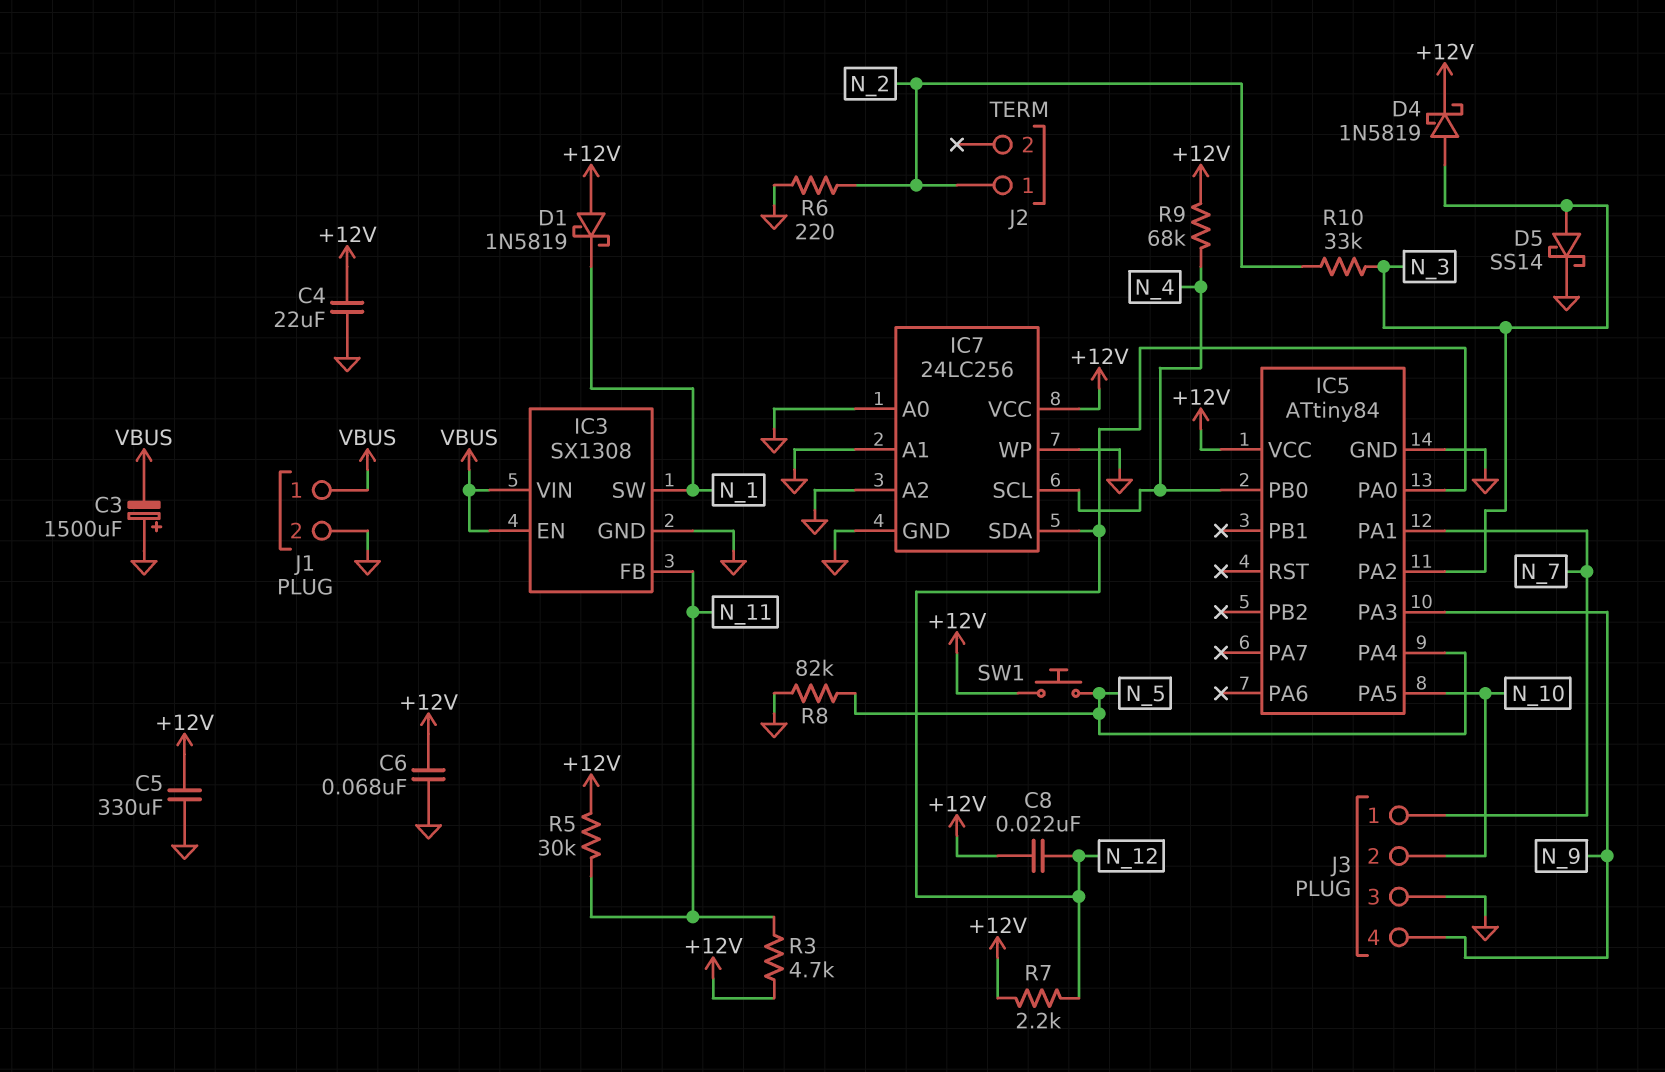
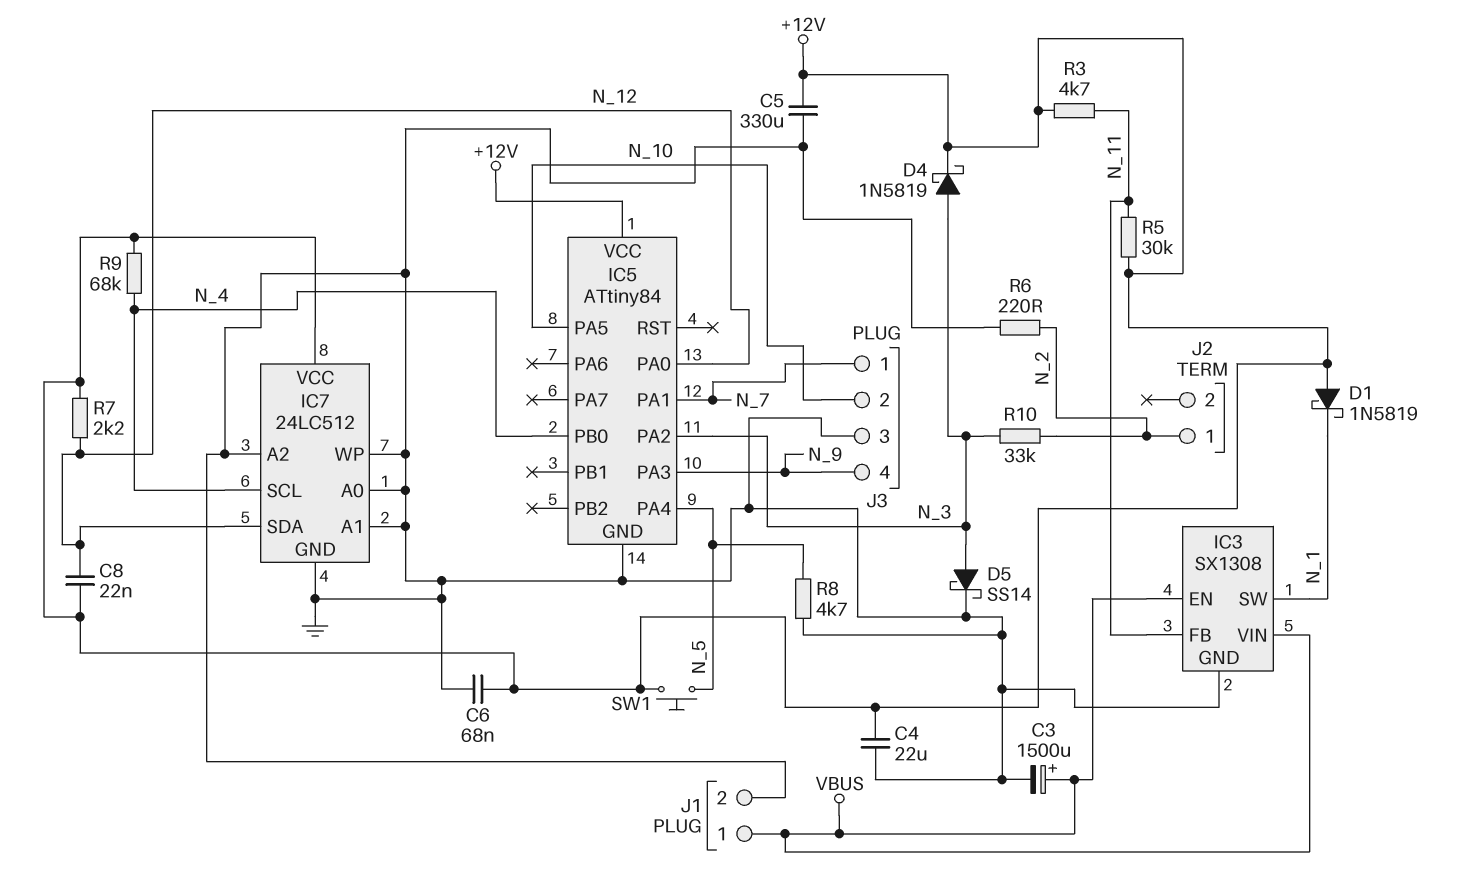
C3: 1500uF (plus GND, minus VBUS) -> 1500uF (plus VBUS, minus GND)
IC7: 24LC256 -> 24LC512
R8: 82k (GND, N_5) -> 4.7k (GND, N_5)

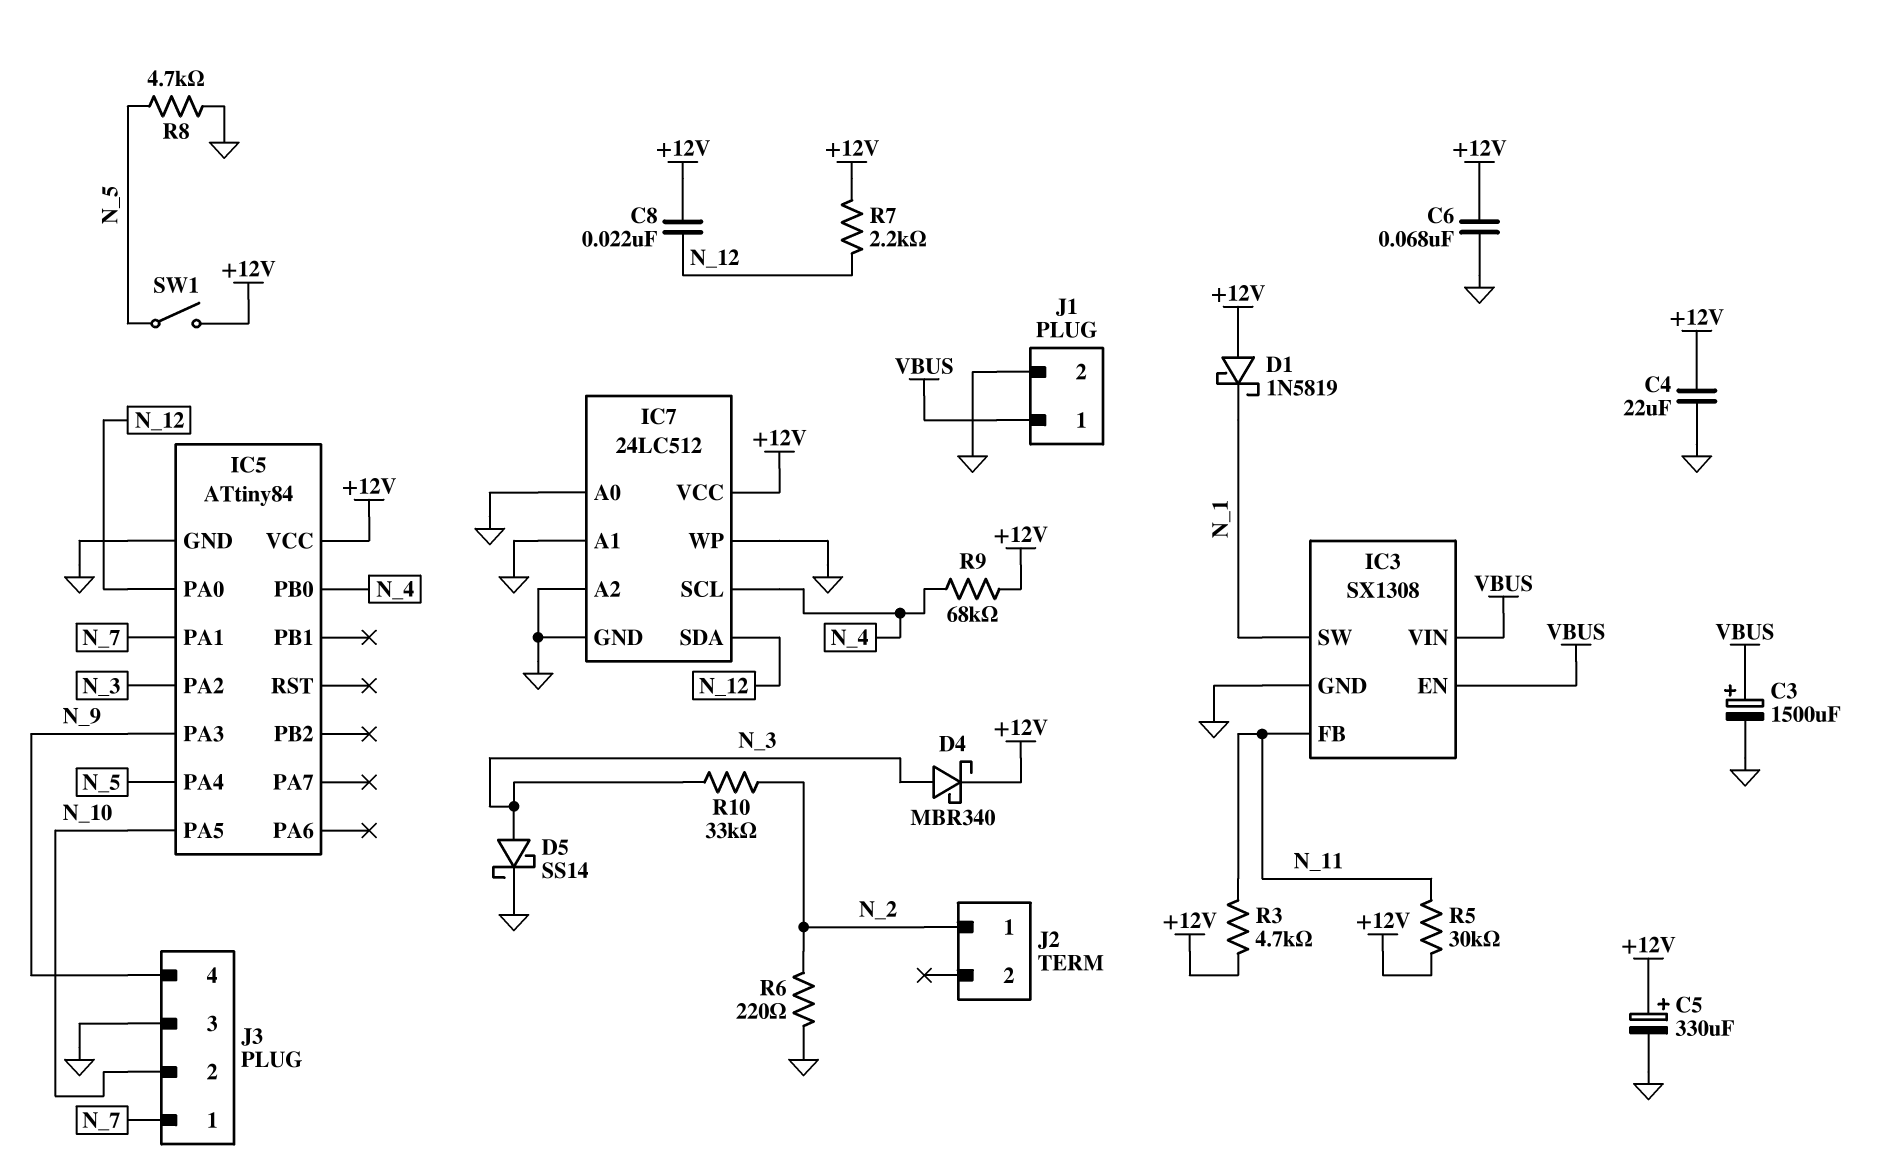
C5: 330uF (+12V, GND) -> 330uF (plus +12V, minus GND)
D4: schottky 1N5819 (A N_3, K +12V) -> schottky MBR340 (A N_3, K +12V)
SW1: button (+12V, N_5) -> switch (+12V, N_5)

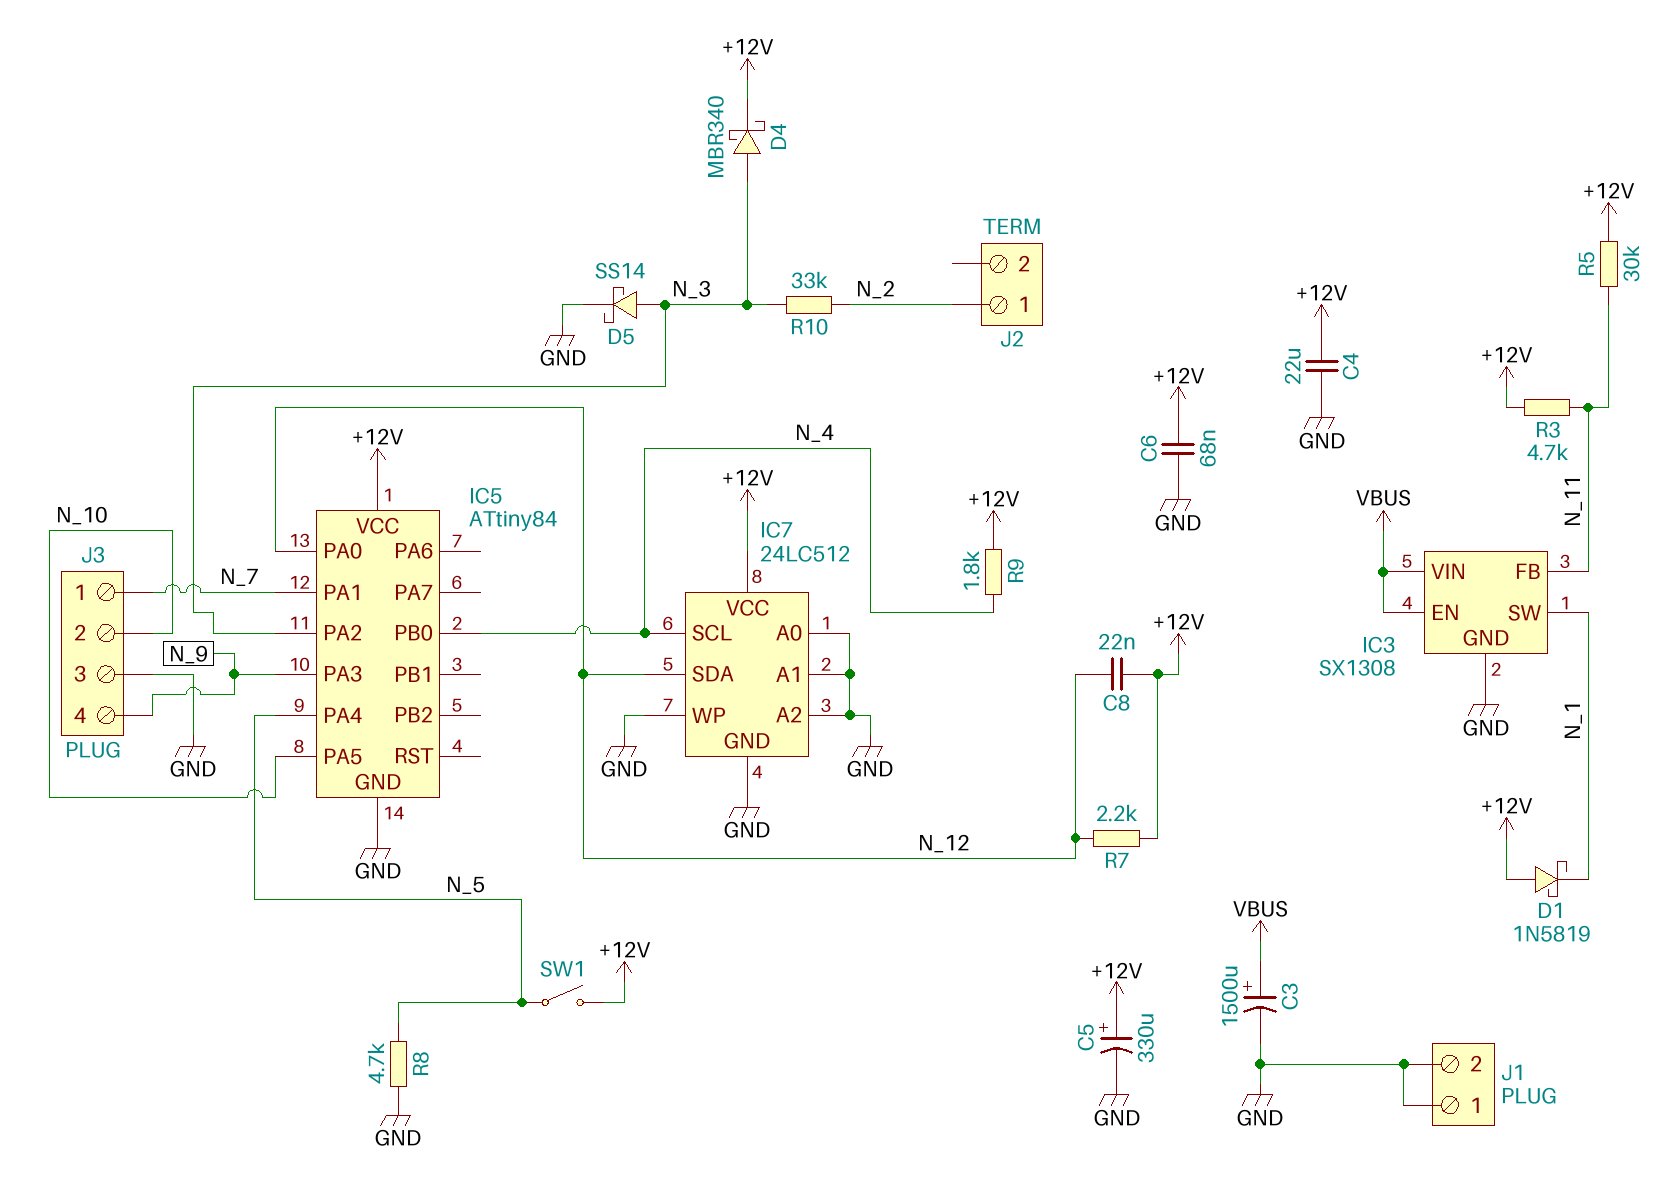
J1 pin 1: VBUS -> GND
R6: 220 (GND, N_2) -> none
R9: 68k (+12V, N_4) -> 1.8k (+12V, N_4)

